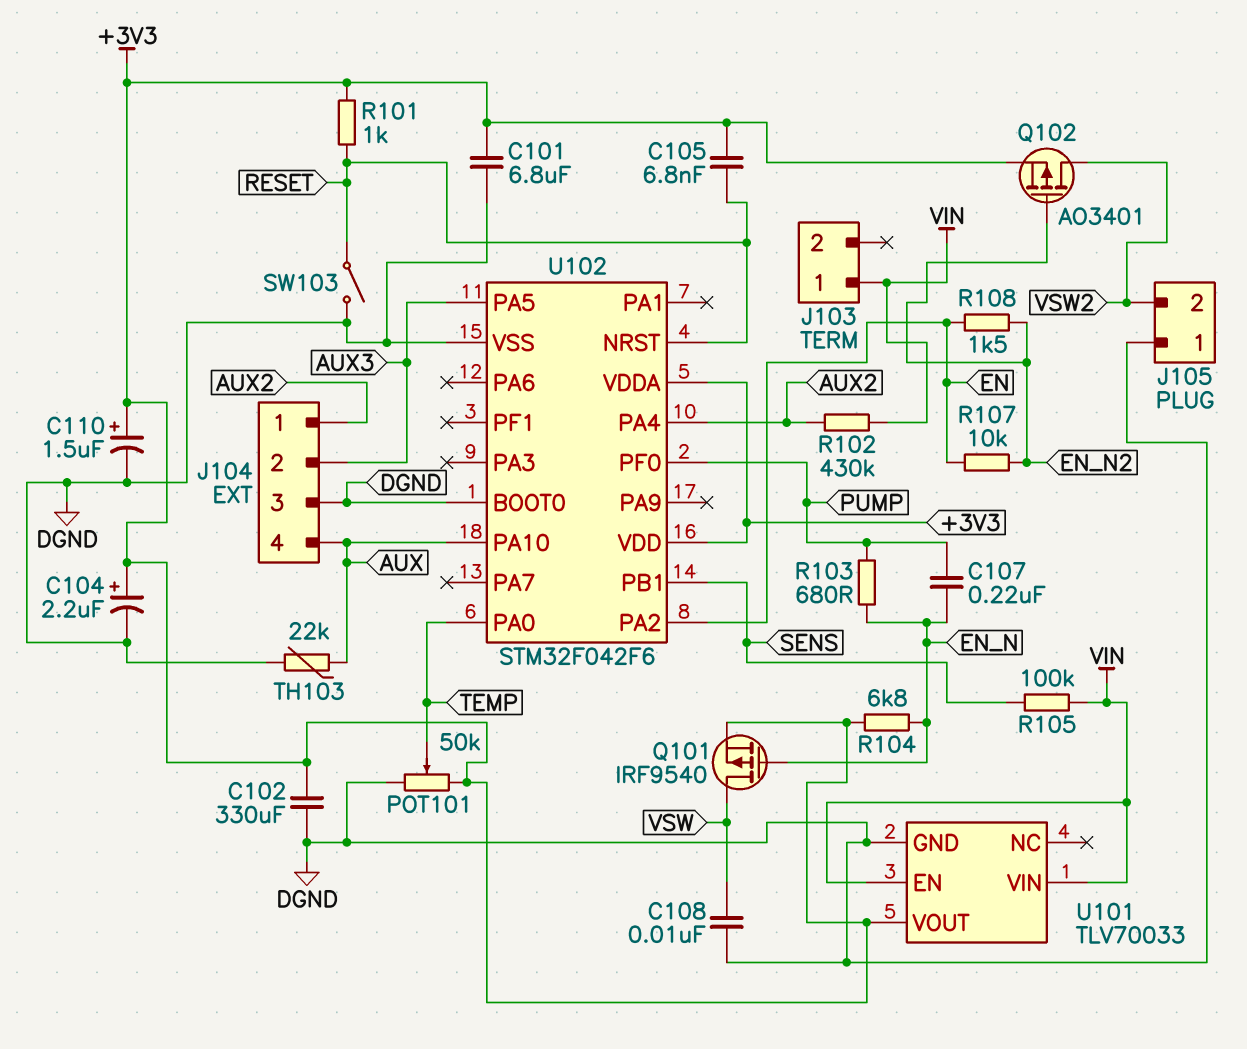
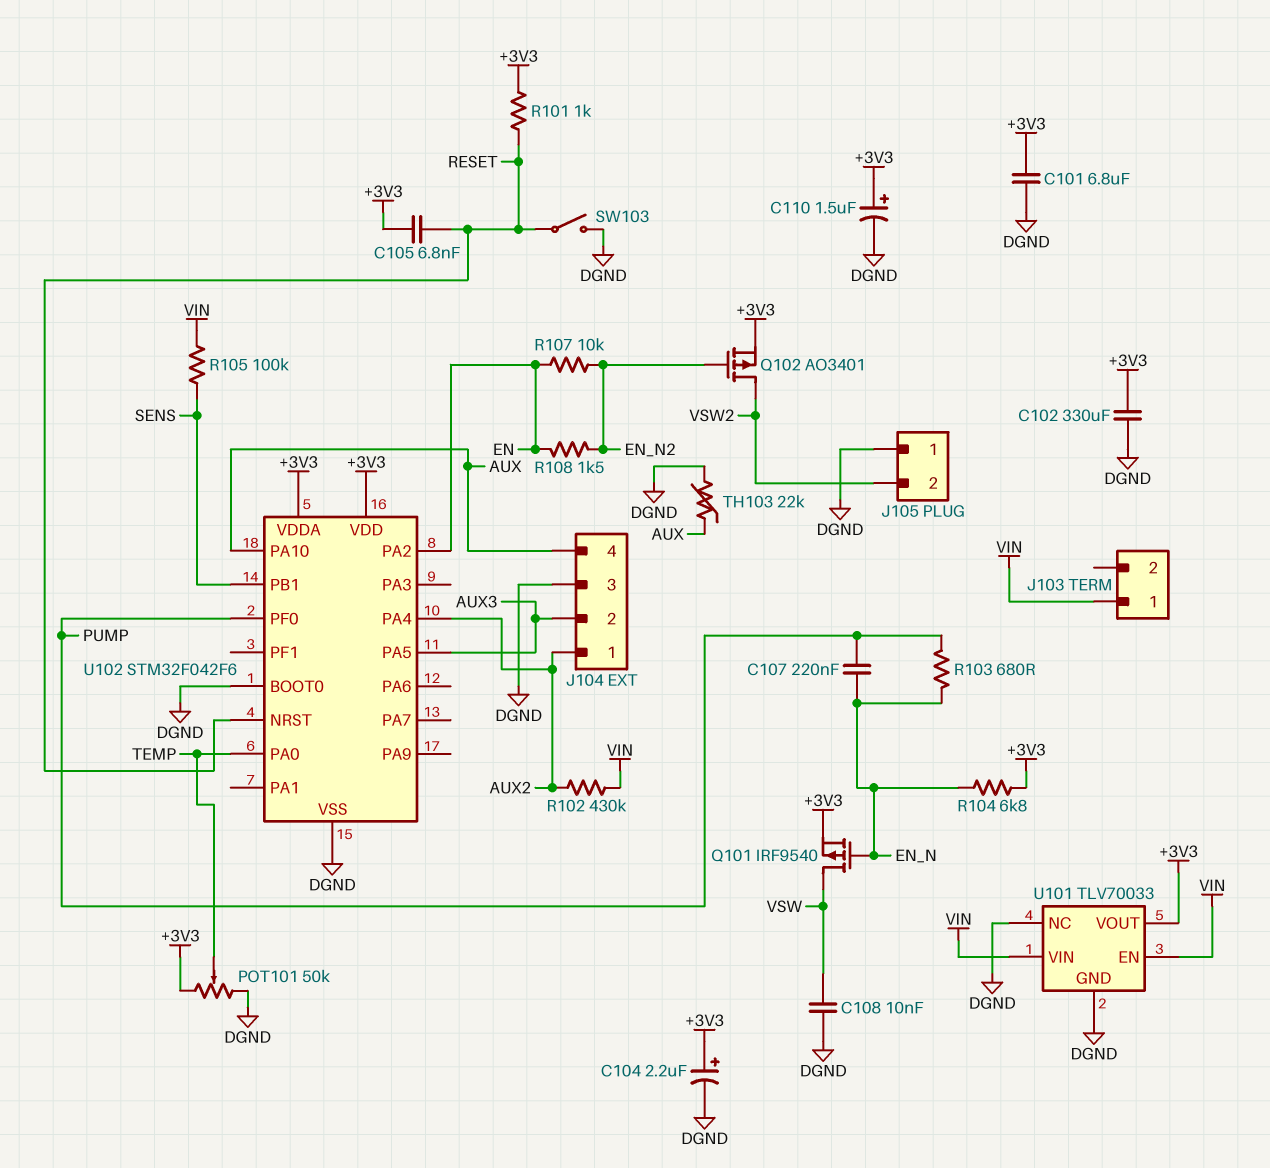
U101 pin NC: none -> DGND

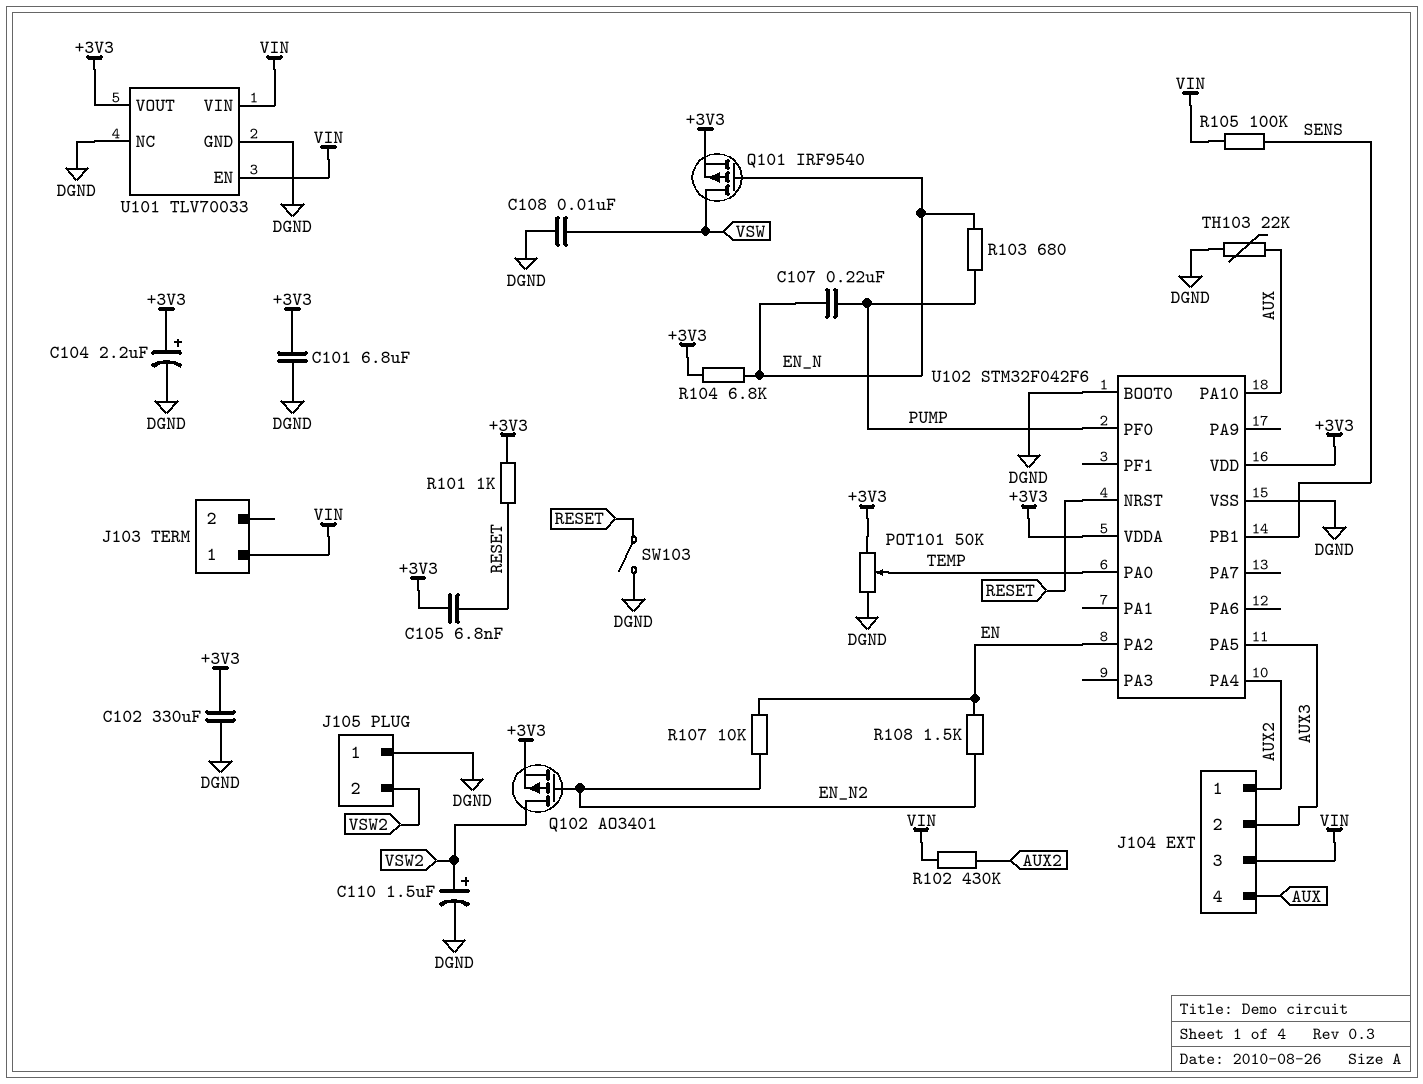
C110: 1.5uF (plus +3V3, minus DGND) -> 1.5uF (plus VSW2, minus DGND)
J104 pin 3: DGND -> VIN

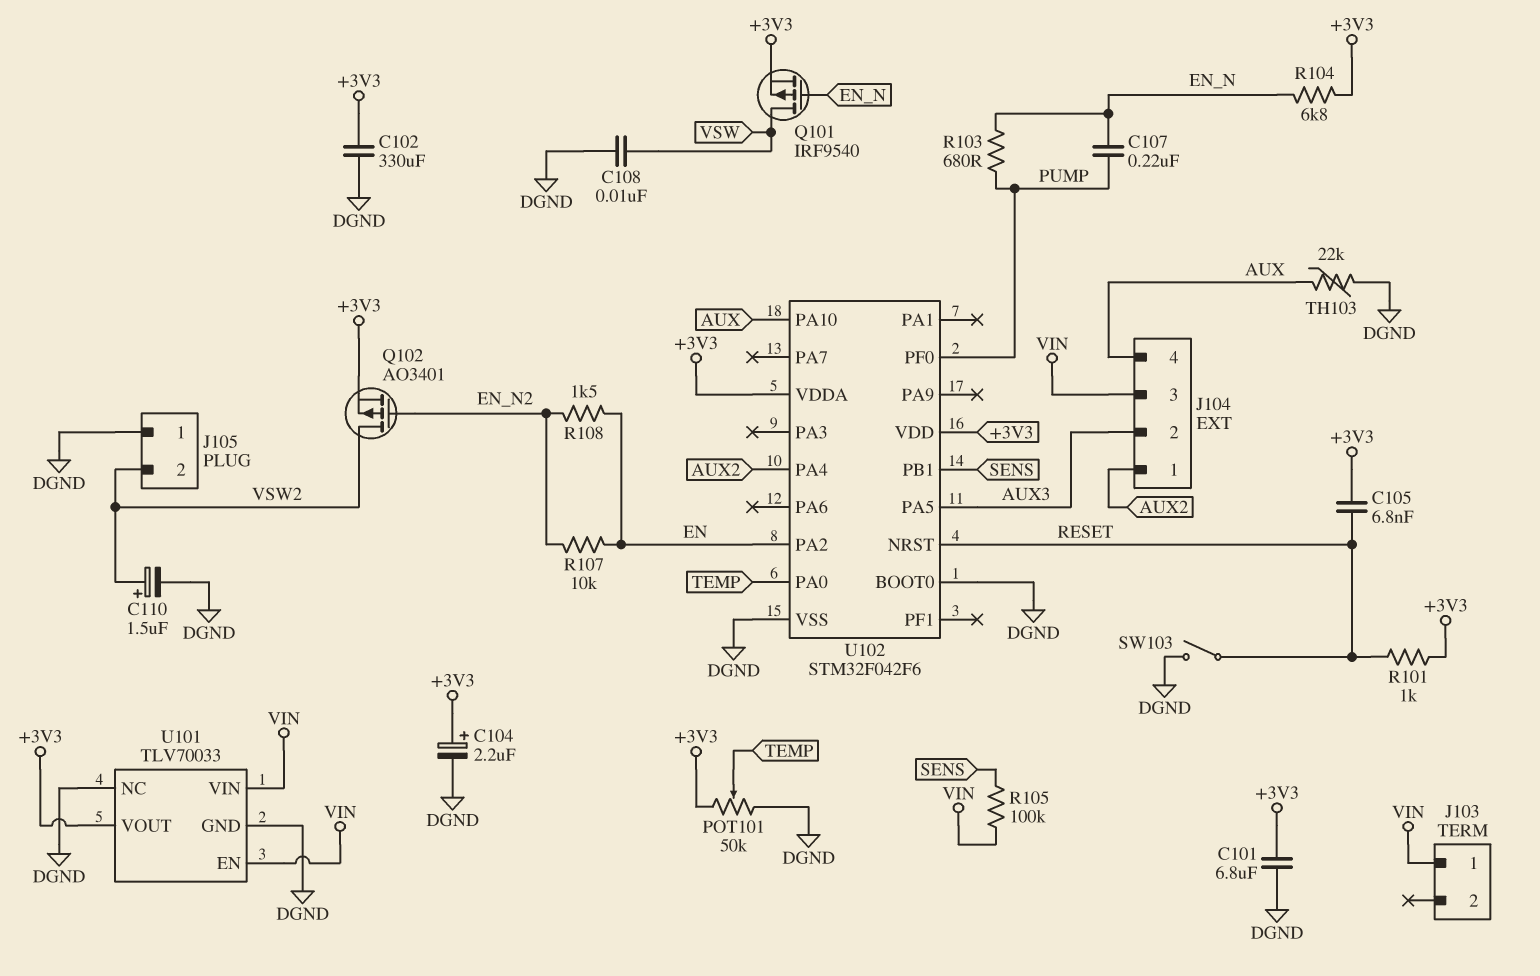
R102: 430k (AUX2, VIN) -> none

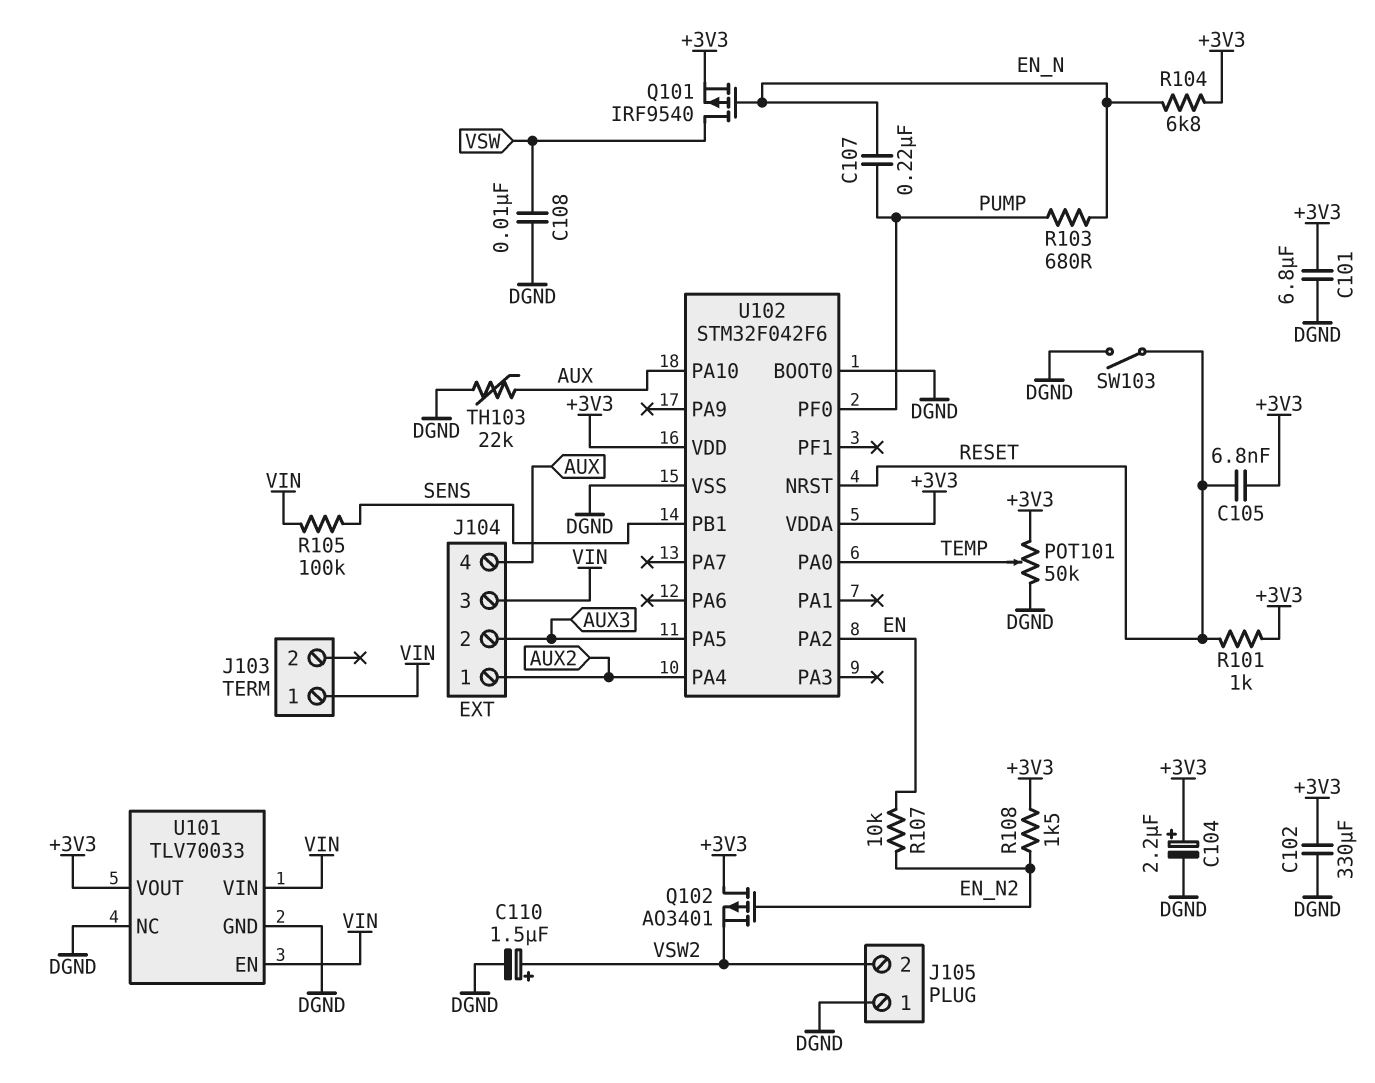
Q102: PMOS AO3401 (G EN_N2, D VSW2, S +3V3) -> PMOS AO3401 (G EN_N2, D +3V3, S VSW2)
R108: 1.5k (EN, EN_N2) -> 1.5k (+3V3, EN_N2)

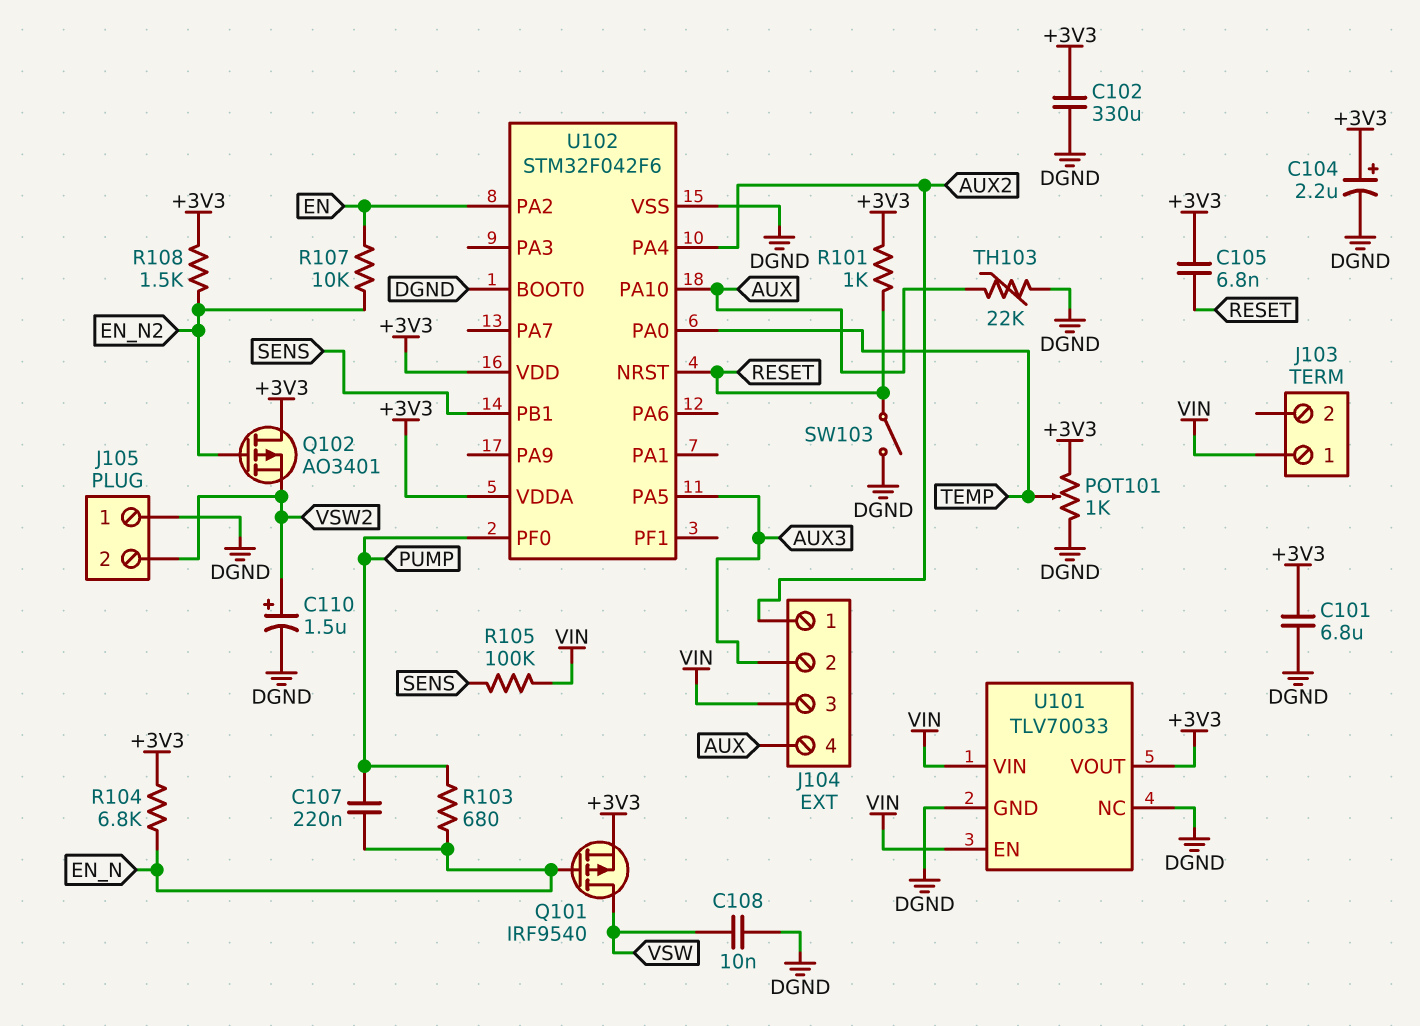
POT101: 50k (+3V3, DGND, wiper TEMP) -> 1k (+3V3, DGND, wiper TEMP)

